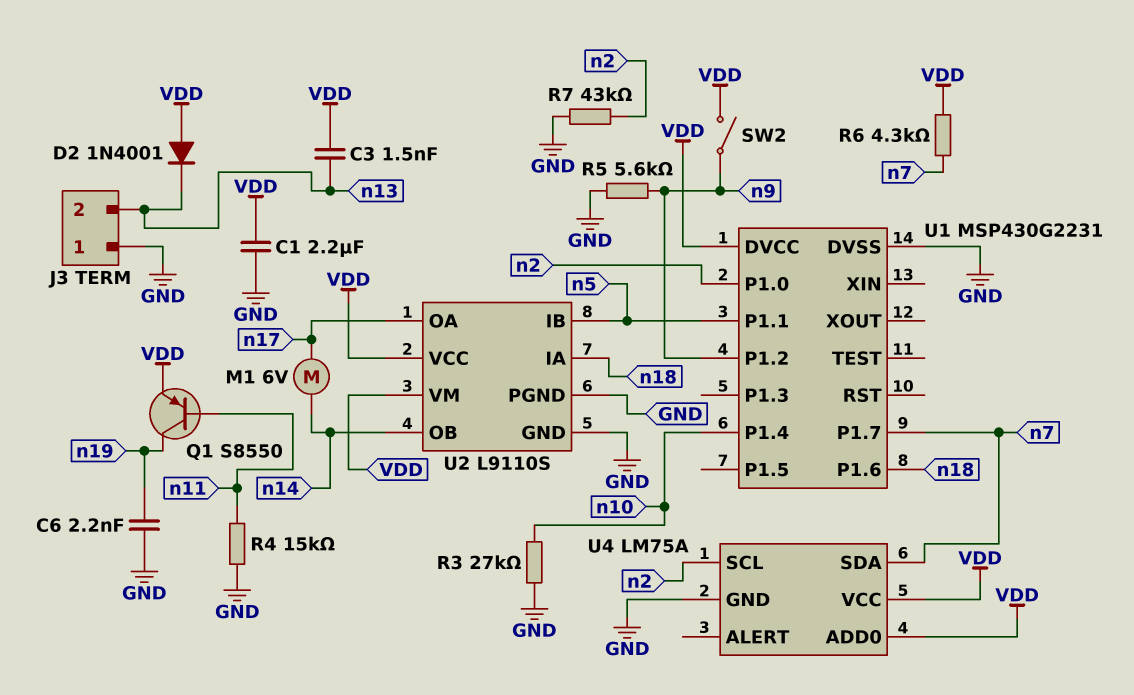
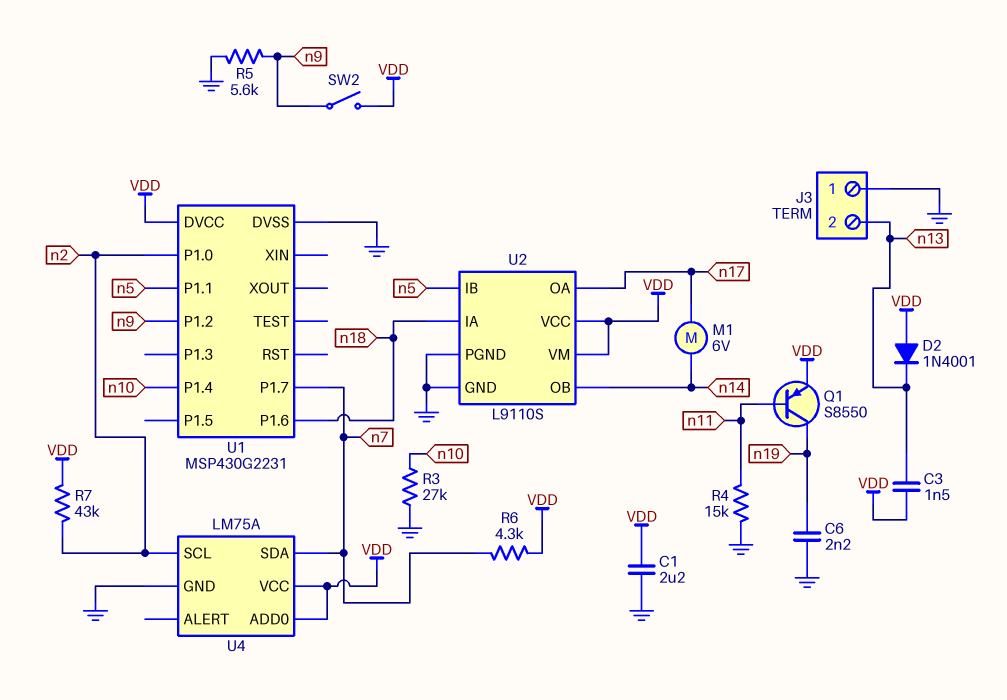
R7: 43k (GND, n2) -> 43k (VDD, n2)

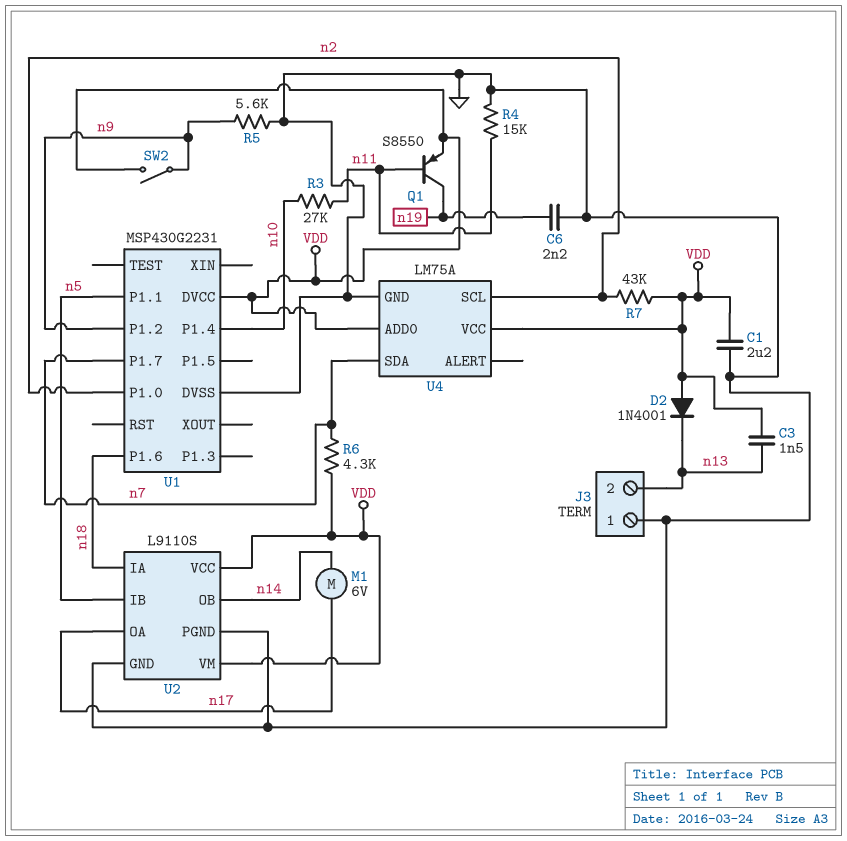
R3: 27k (GND, n10) -> 27k (n10, n11)

